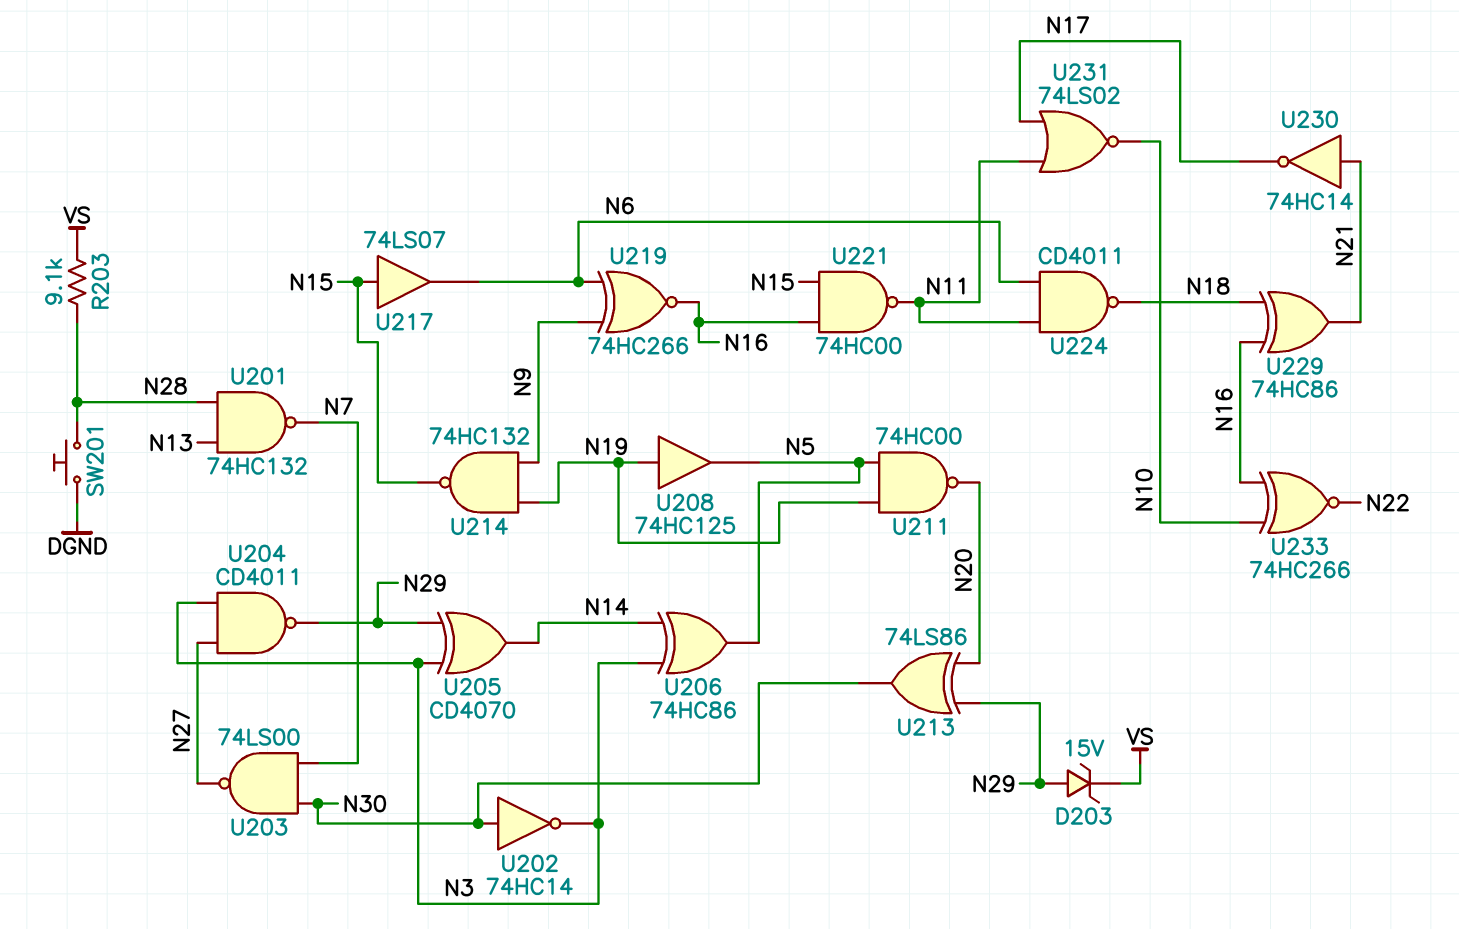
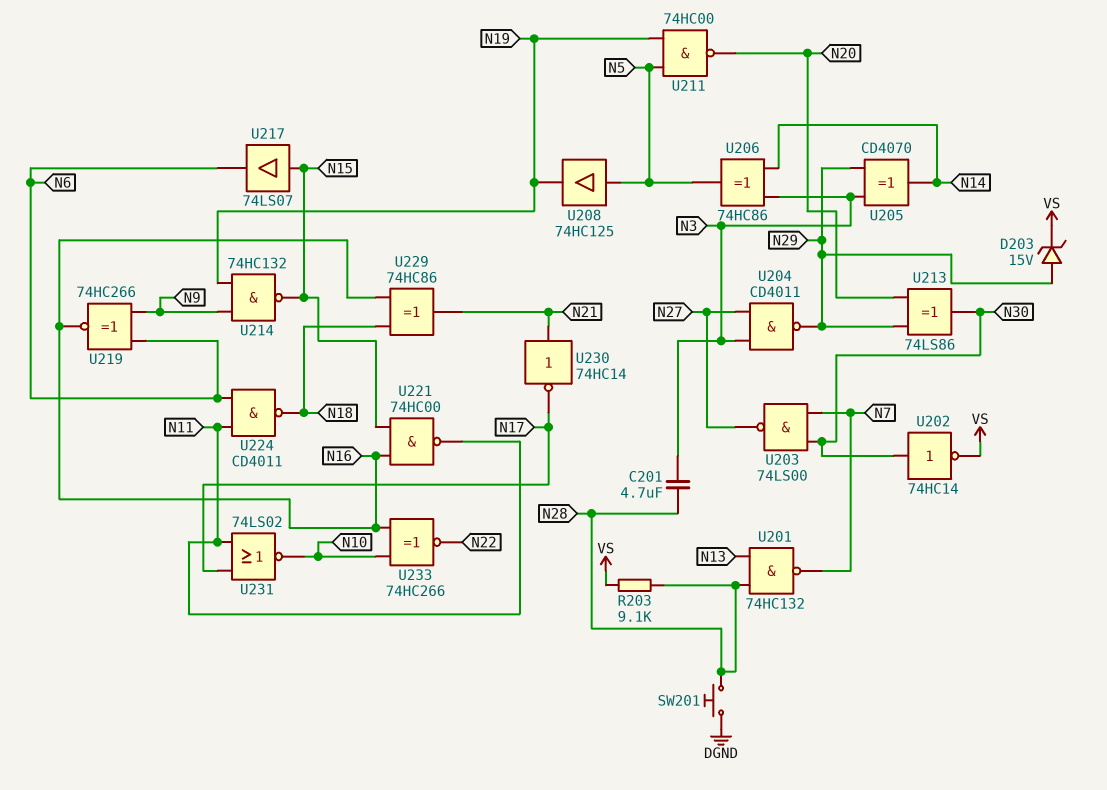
C201: none -> 4.7uF (N3, N28)
U202: NOT 74HC14 (in N30, out N3) -> NOT 74HC14 (in N30, out VS)
U208: buffer 74HC125 (in N19, out N5) -> buffer 74HC125 (in N5, out N19)

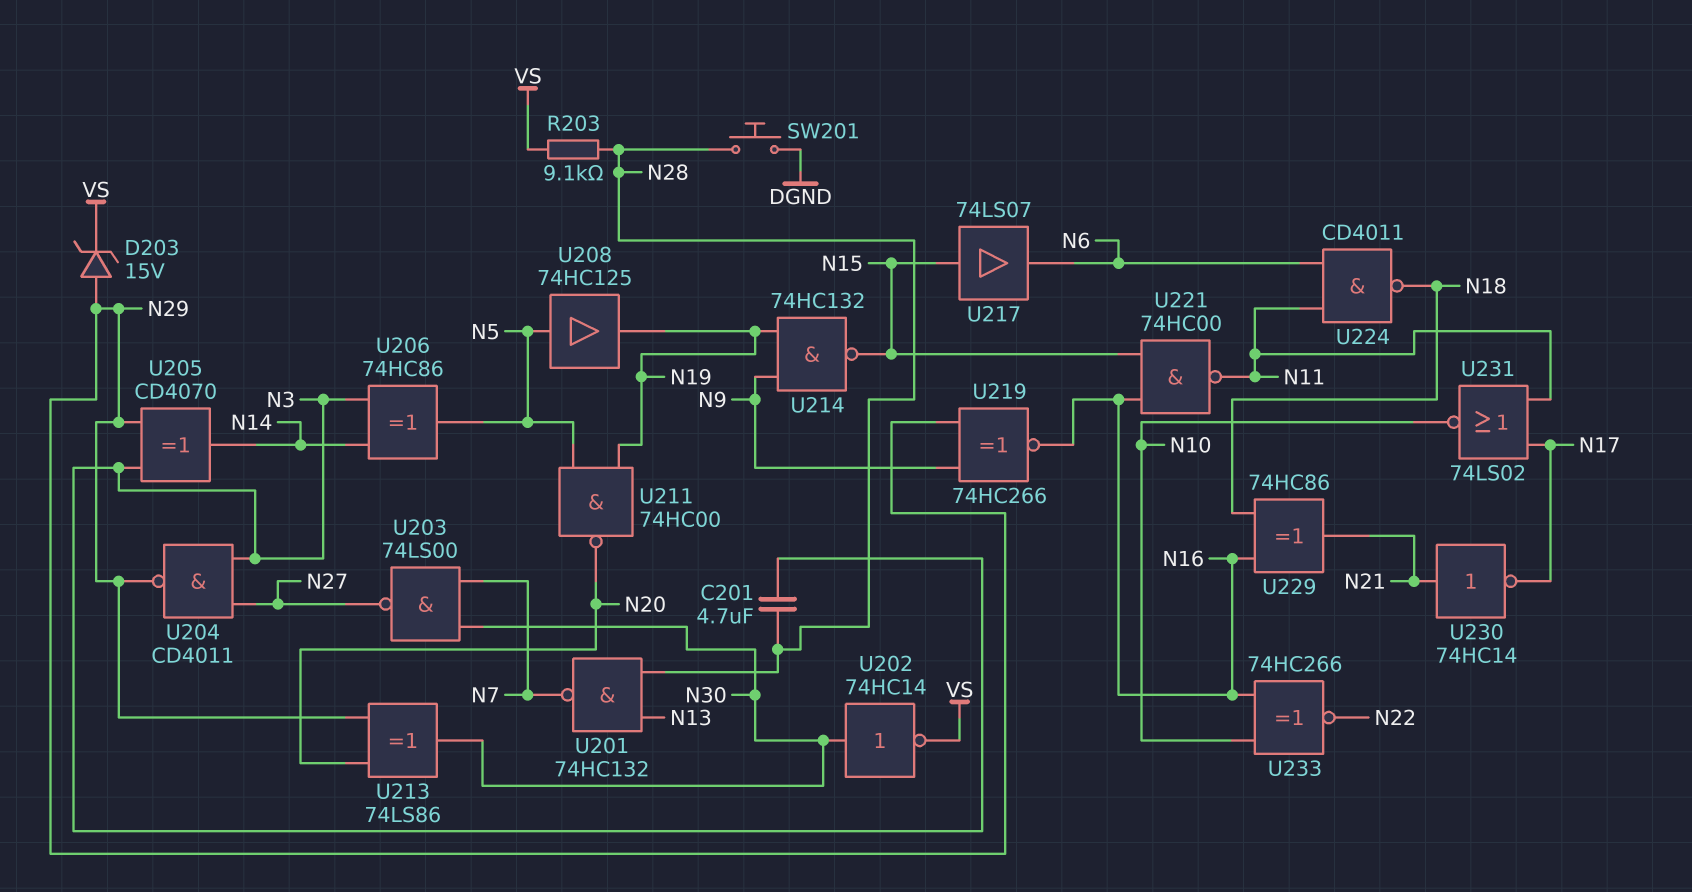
U219: XNOR 74HC266 (in N6, in N9, out N16) -> XNOR 74HC266 (in N9, in N29, out N16)

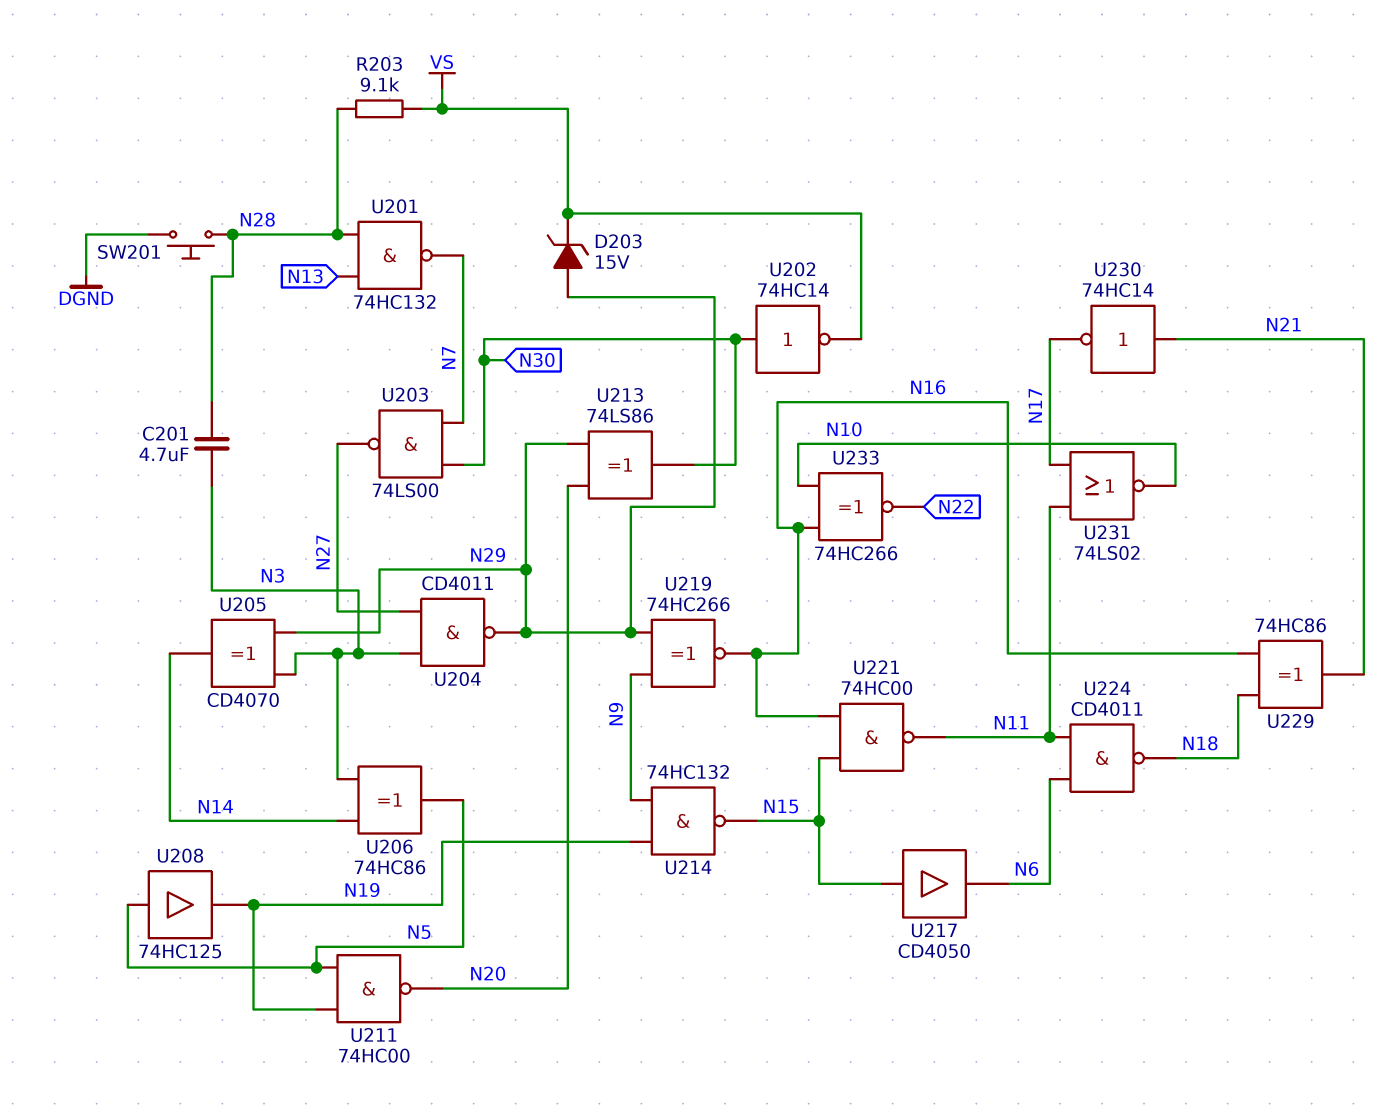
U217: buffer 74LS07 (in N15, out N6) -> buffer CD4050 (in N15, out N6)

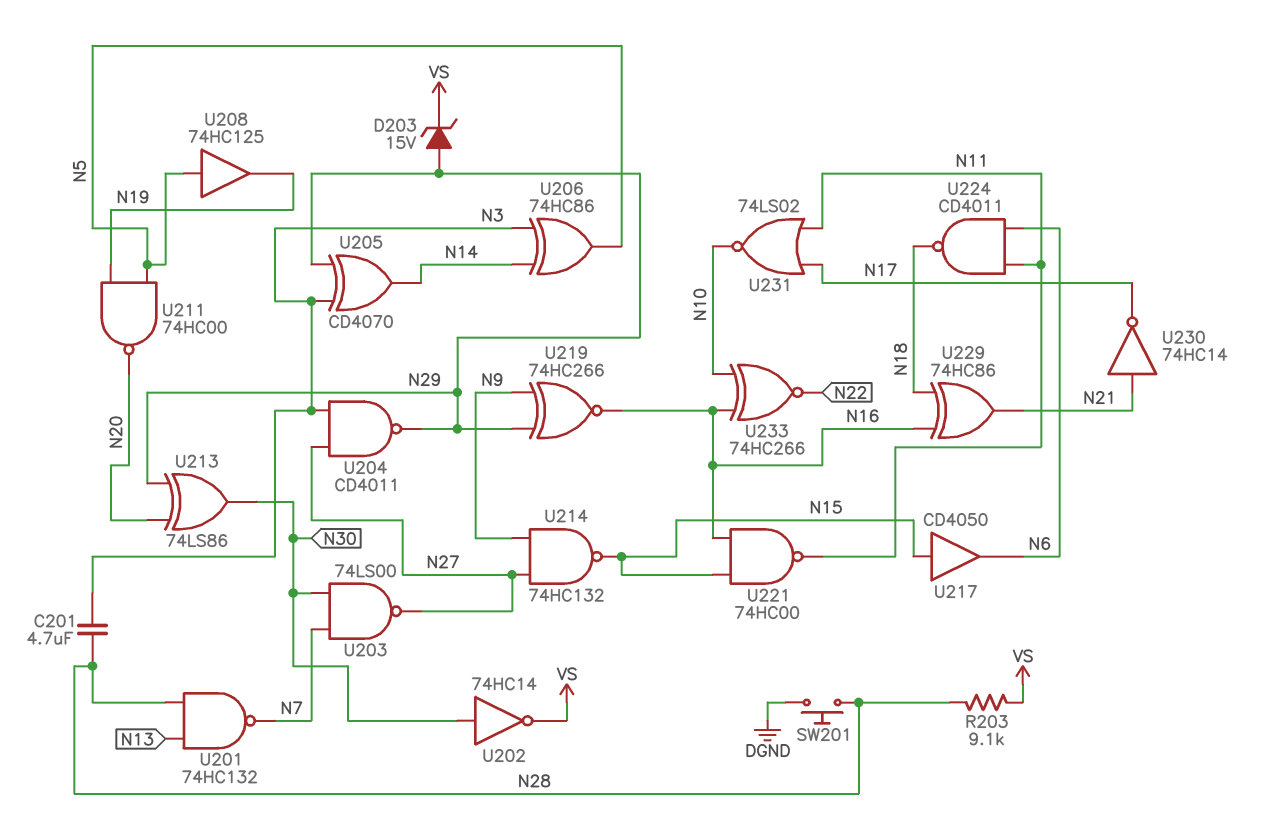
U214: NAND 74HC132 (in N9, in N19, out N15) -> NAND 74HC132 (in N9, in N27, out N15)

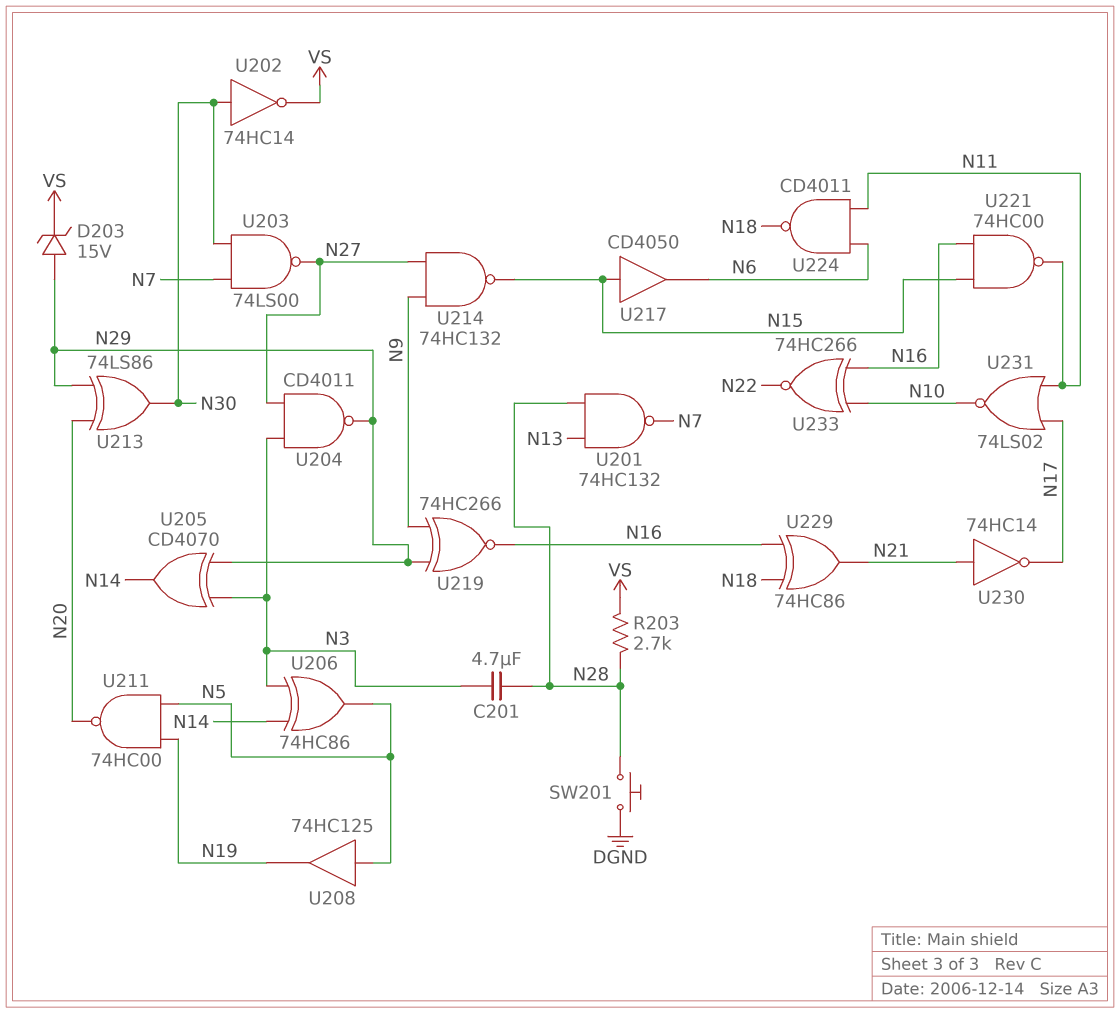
R203: 9.1k (N28, VS) -> 2.7k (N28, VS)

